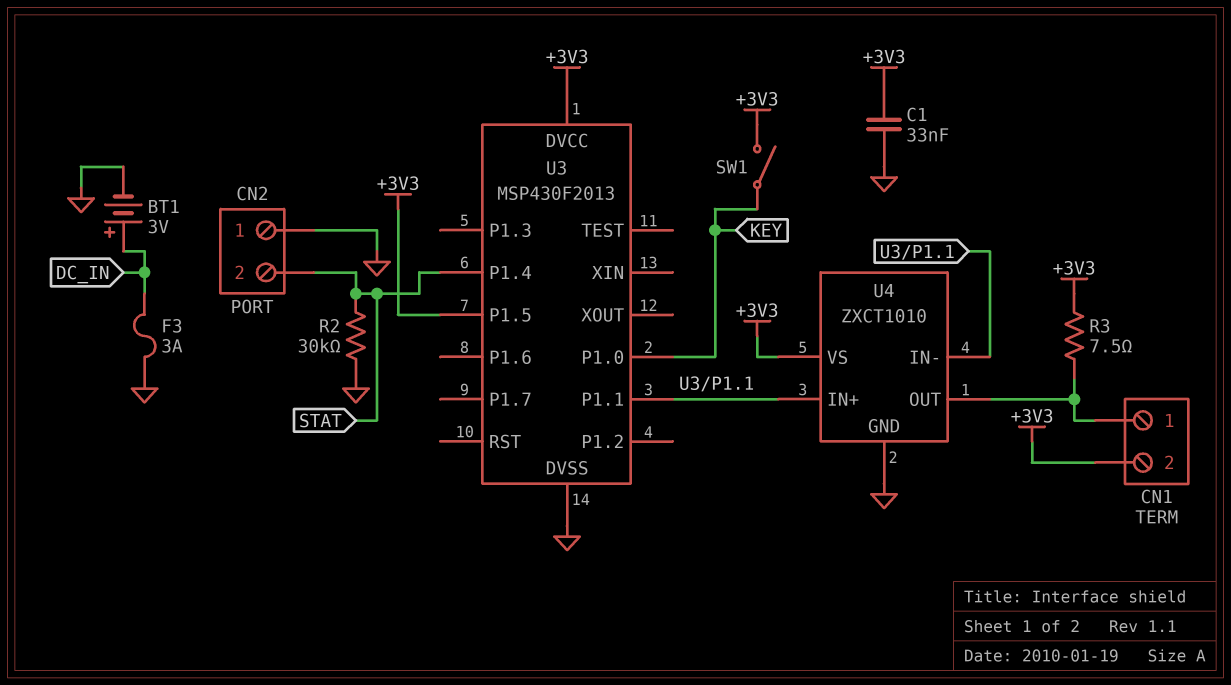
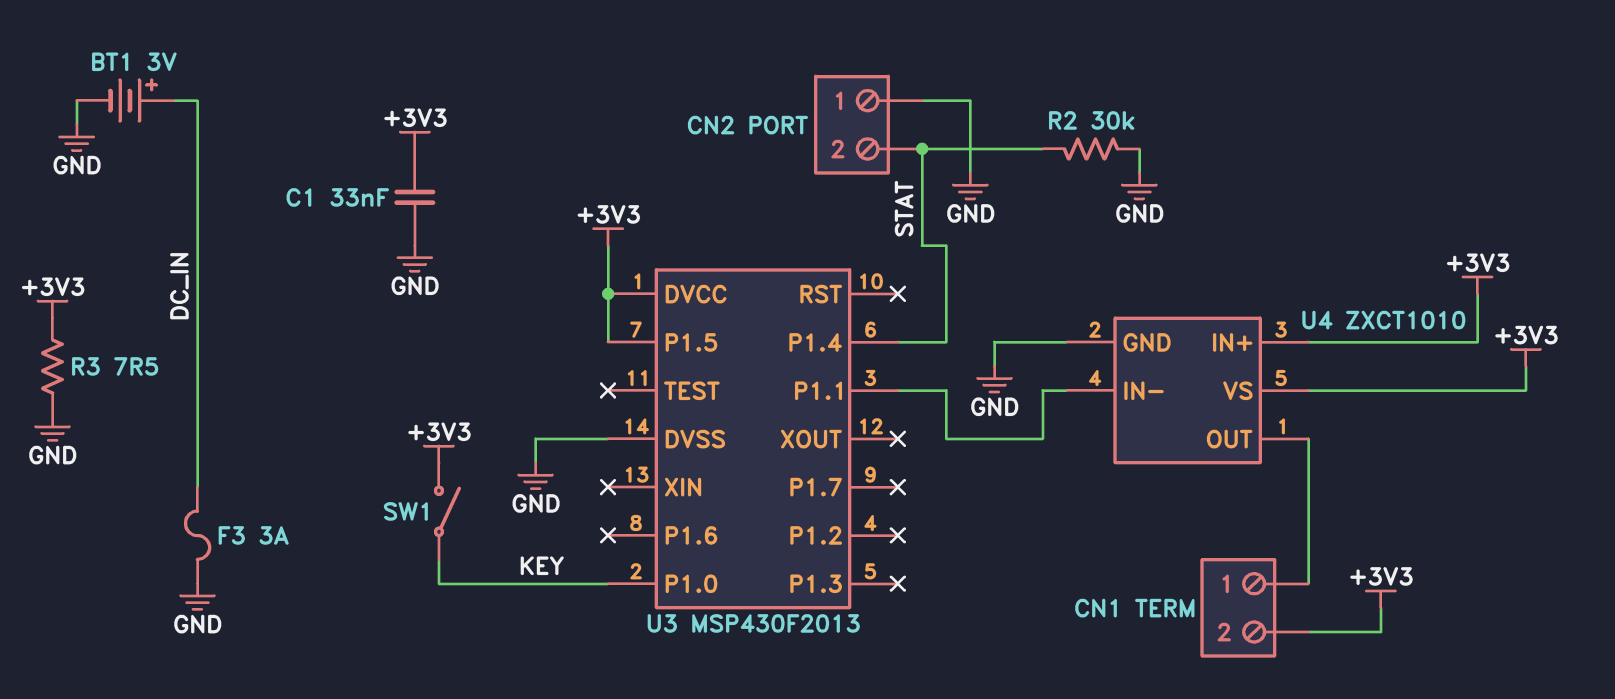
R3: 7.5 (+3V3, CN1/1) -> 7.5 (+3V3, GND)
U4 pin IN+: U3/P1.1 -> +3V3

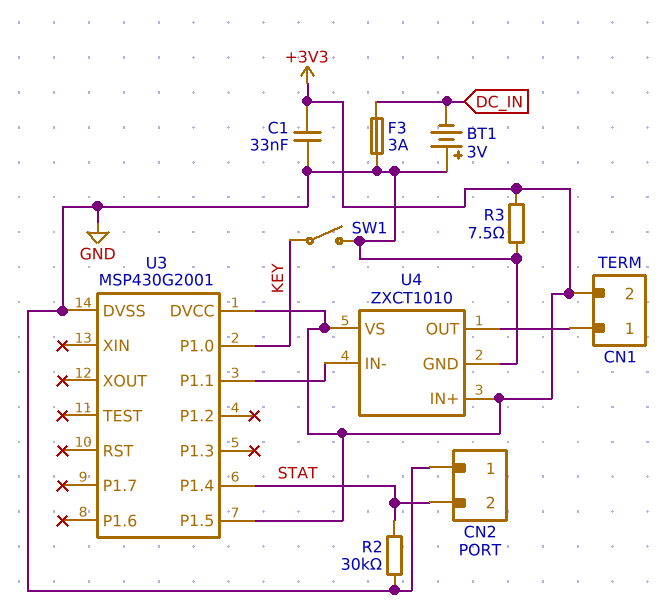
BT1: 3V (plus DC_IN, minus GND) -> 3V (plus GND, minus DC_IN)
SW1: switch (+3V3, KEY) -> switch (GND, KEY)
U3: MSP430F2013 -> MSP430G2001

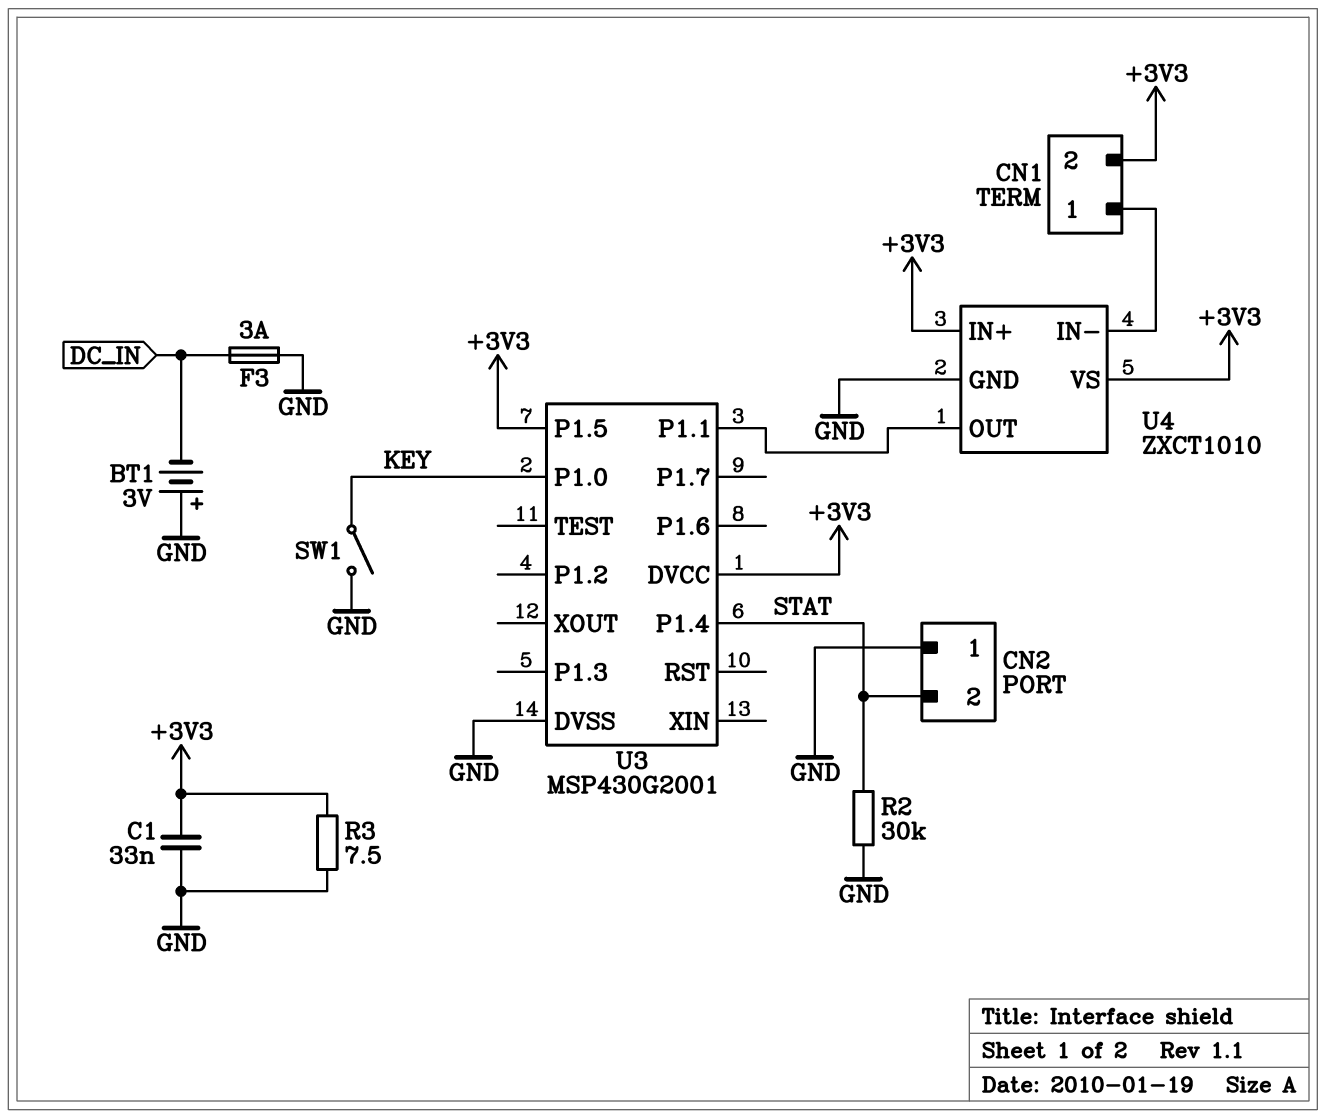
U4 pin IN-: U3/P1.1 -> CN1/1
U4 pin OUT: CN1/1 -> U3/P1.1

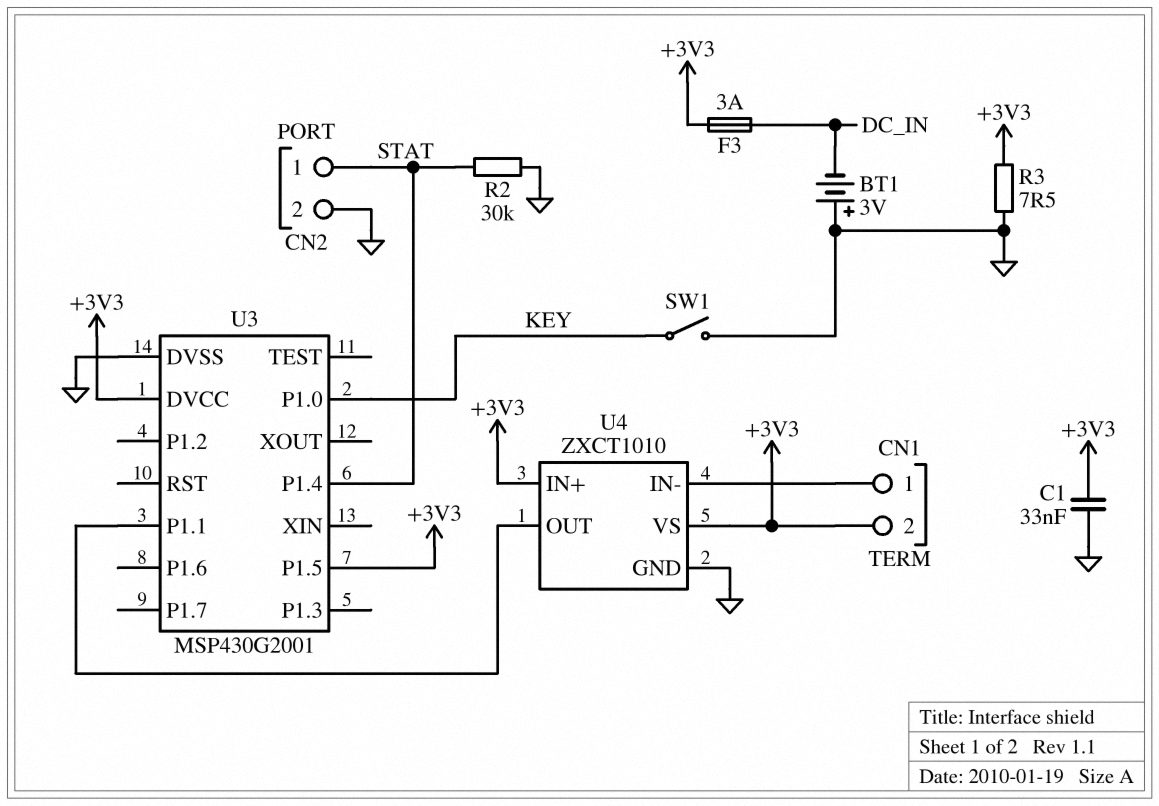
CN2 pin 1: GND -> STAT
CN2 pin 2: STAT -> GND
F3: 3A (DC_IN, GND) -> 3A (+3V3, DC_IN)

